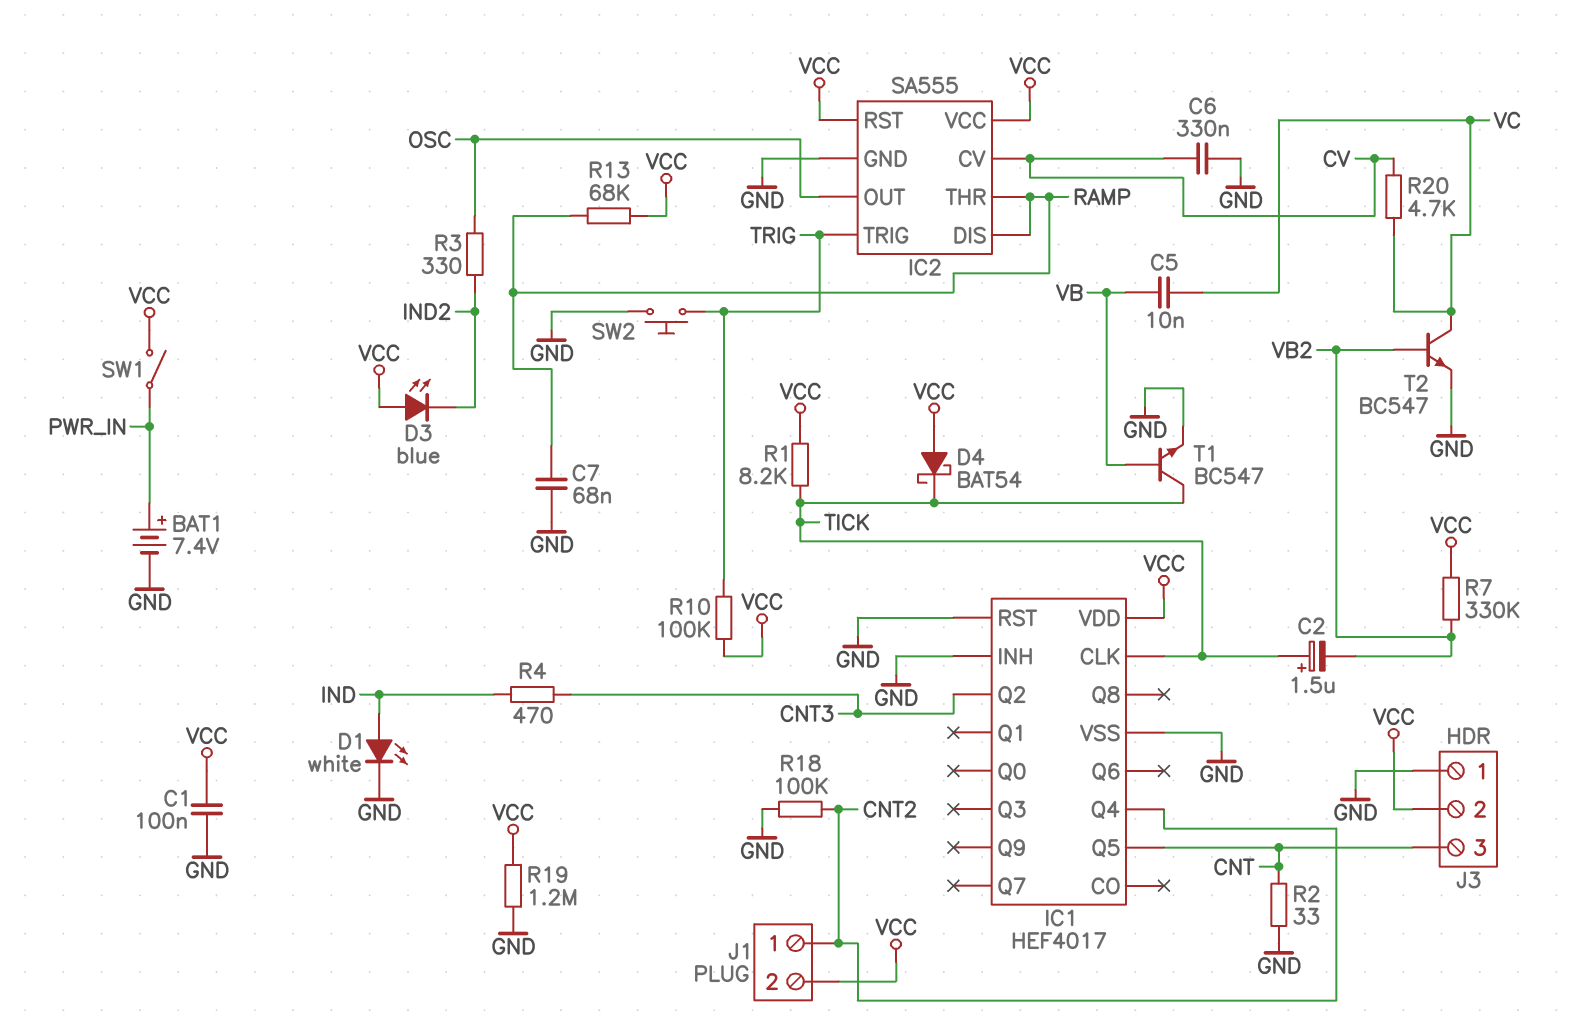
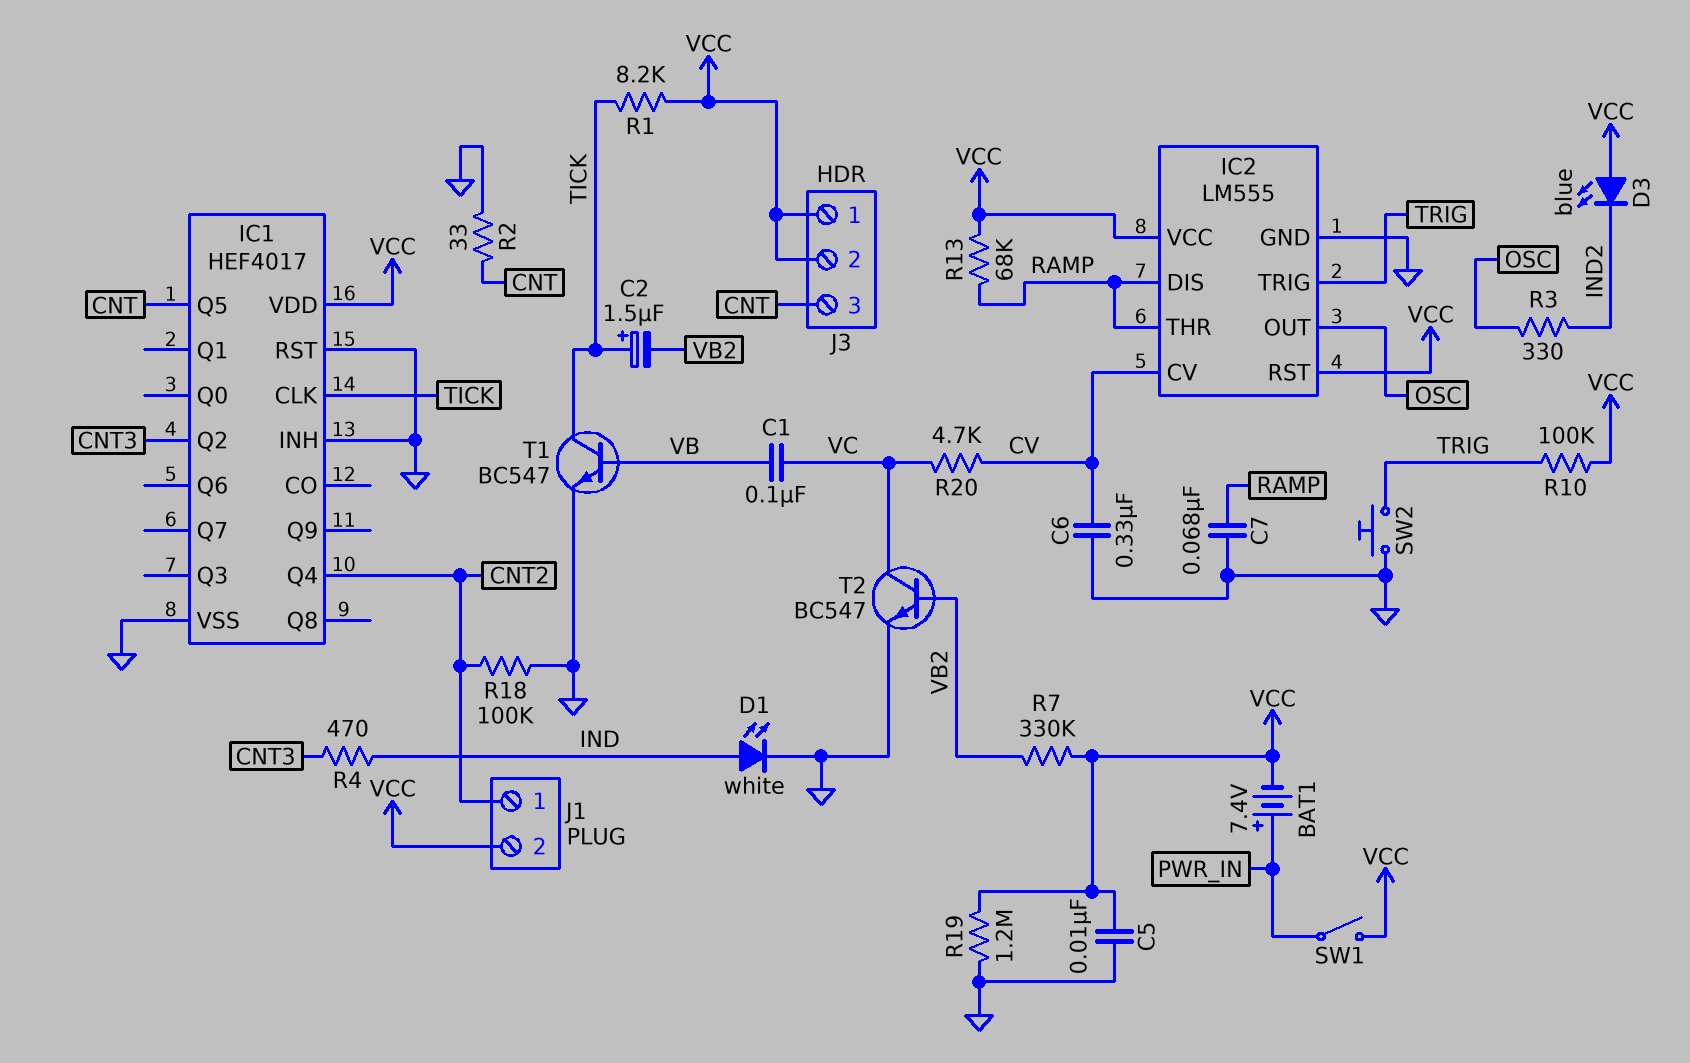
BAT1: 7.4V (plus PWR_IN, minus GND) -> 7.4V (plus PWR_IN, minus VCC)
C1: 100nF (GND, VCC) -> 100nF (VB, VC)
C5: 10nF (VB, VC) -> 10nF (GND, VCC)
D4: schottky BAT54 (A VCC, K TICK) -> none
IC2: SA555 -> LM555
J3 pin 1: GND -> VCC

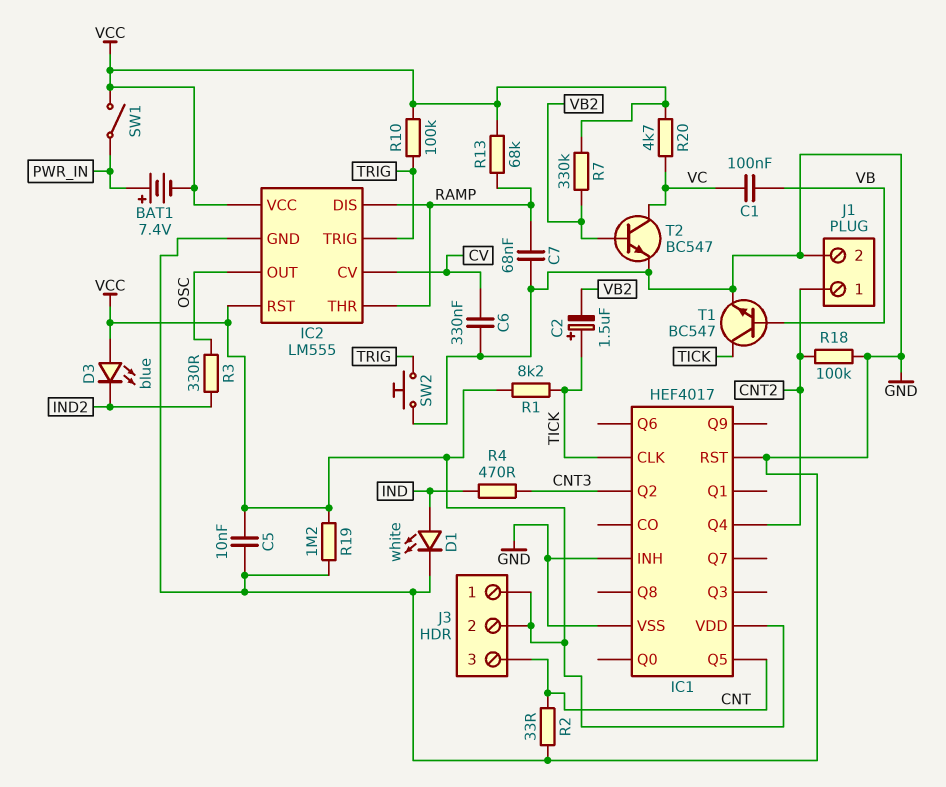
J1 pin 2: VCC -> GND
R20: 4.7k (CV, VC) -> 4.7k (VC, VCC)

